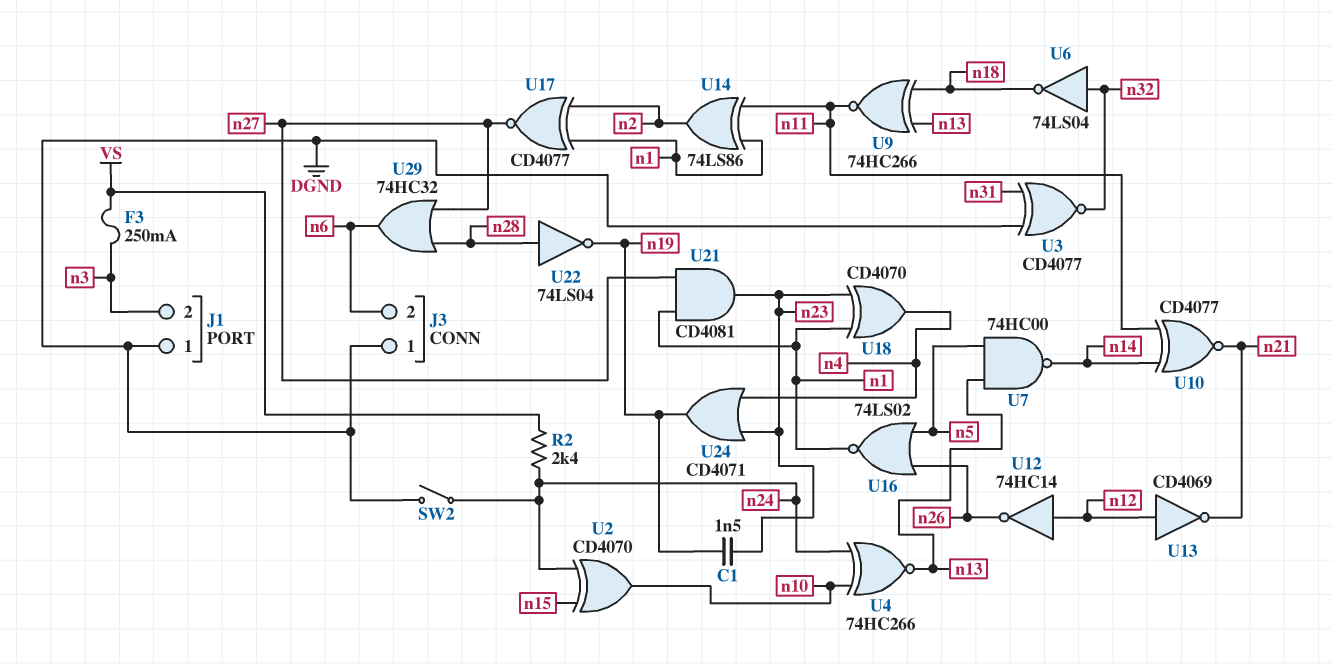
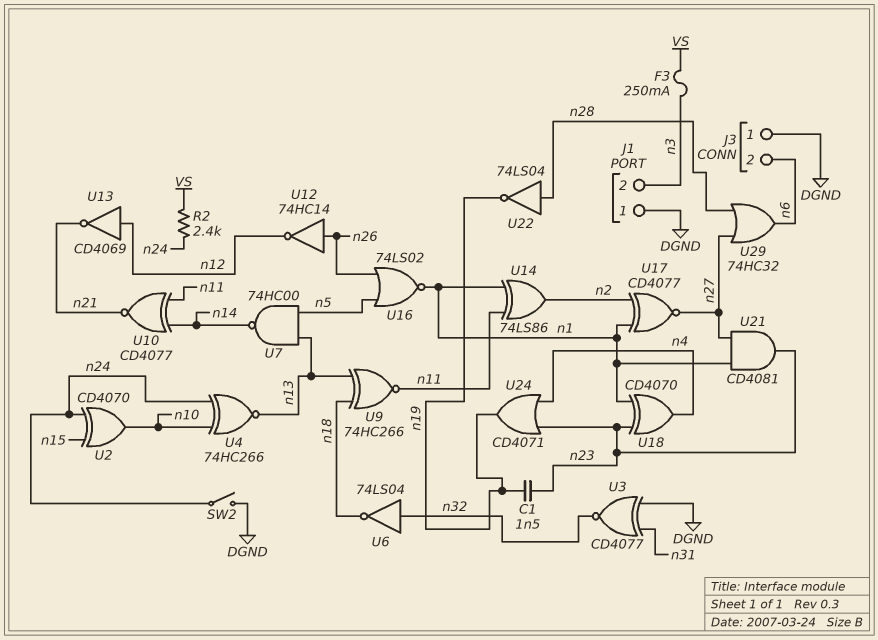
U12: NOT 74HC14 (in n12, out n26) -> NOT 74HC14 (in n26, out n12)

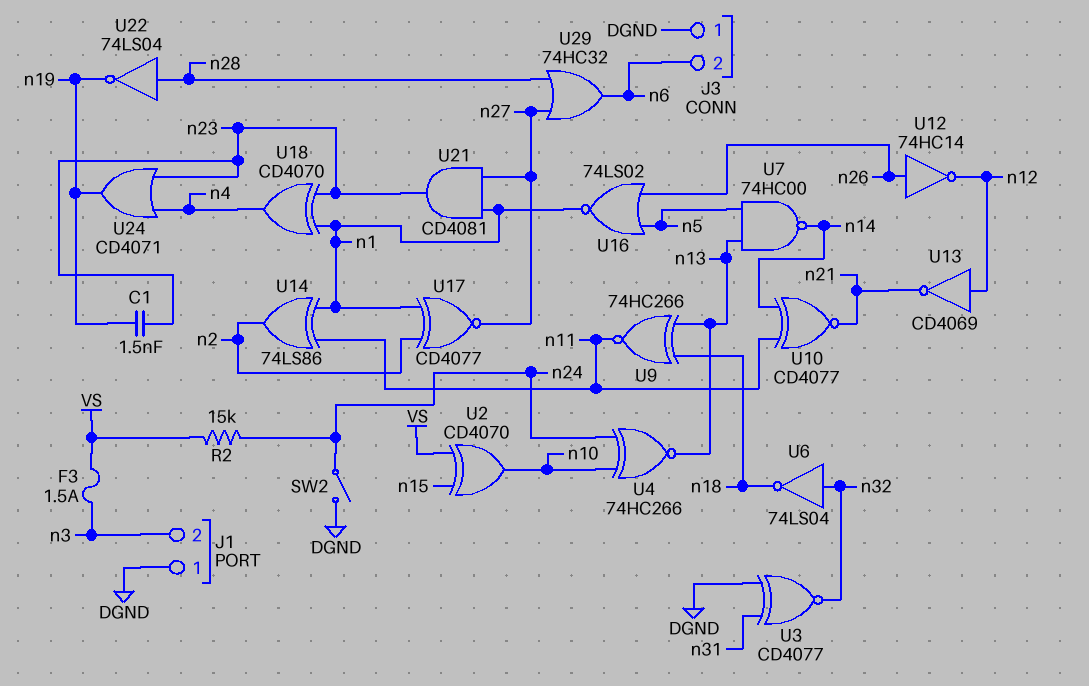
F3: 250mA (VS, n3) -> 1.5A (VS, n3)
R2: 2.4k (VS, n24) -> 15k (VS, n24)
U2: XOR CD4070 (in n15, in n24, out n10) -> XOR CD4070 (in VS, in n15, out n10)

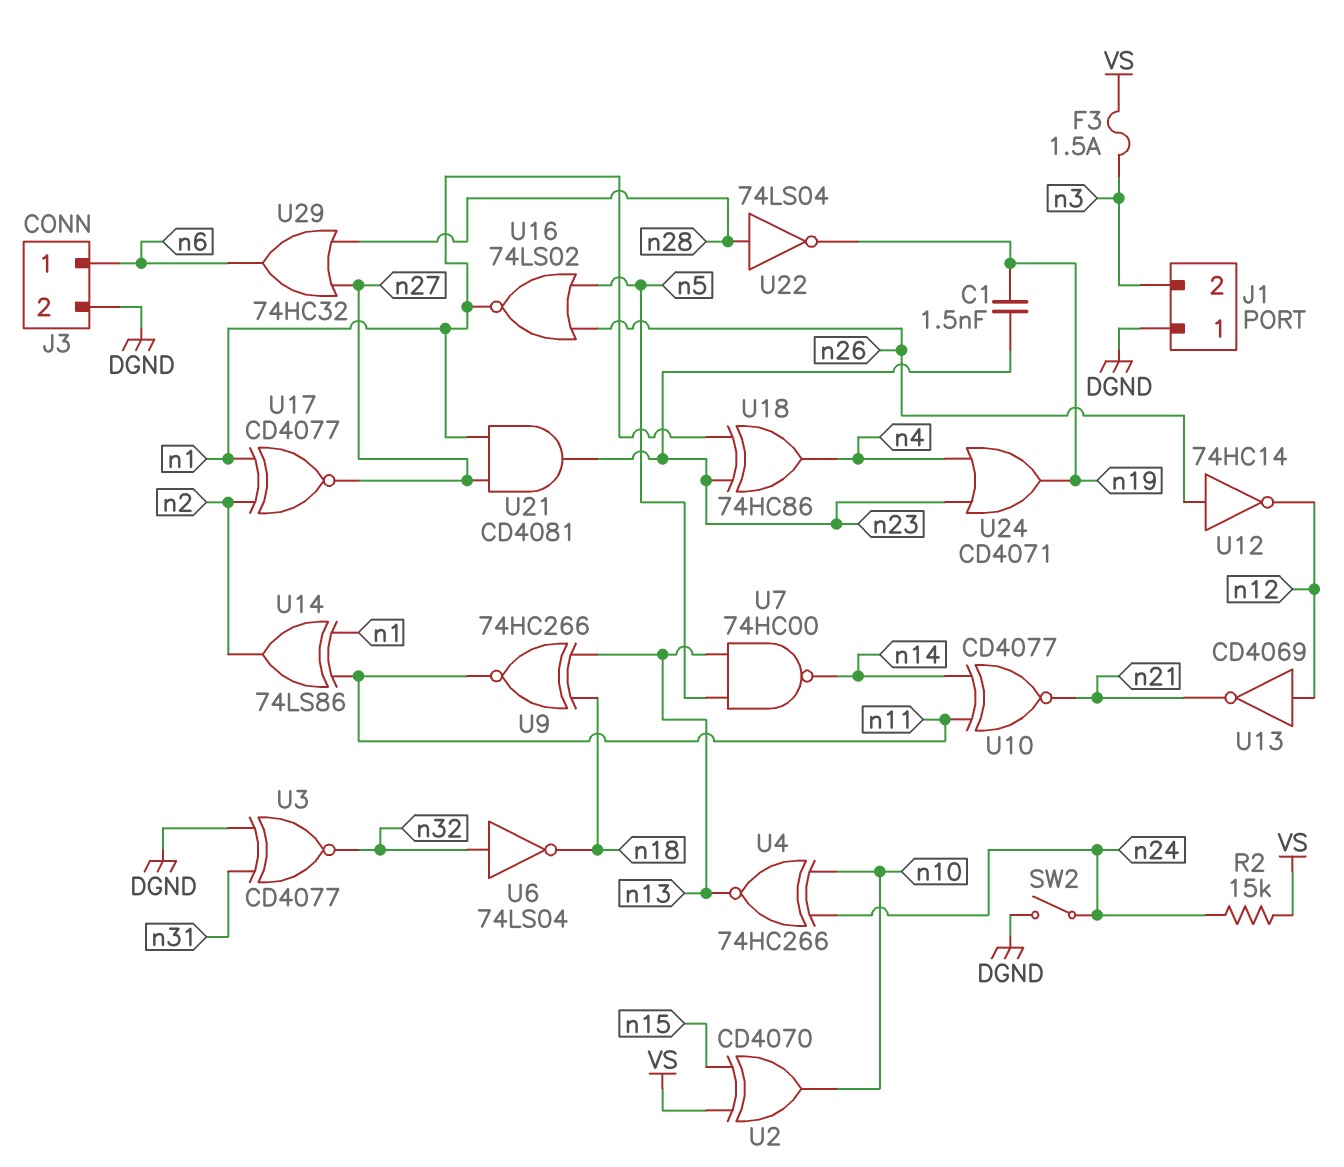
J3 pin 1: DGND -> n6
J3 pin 2: n6 -> DGND
U18: XOR CD4070 (in n1, in n23, out n4) -> XOR 74HC86 (in n1, in n23, out n4)

